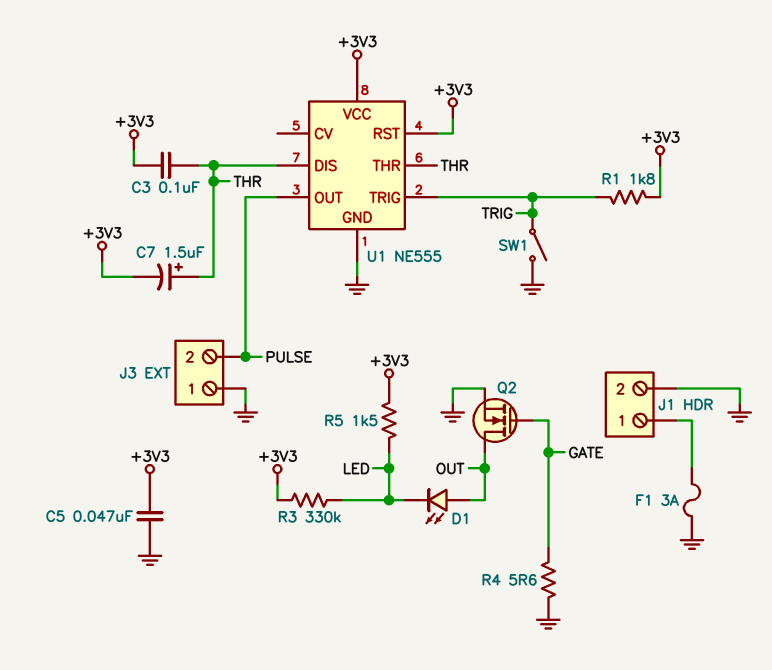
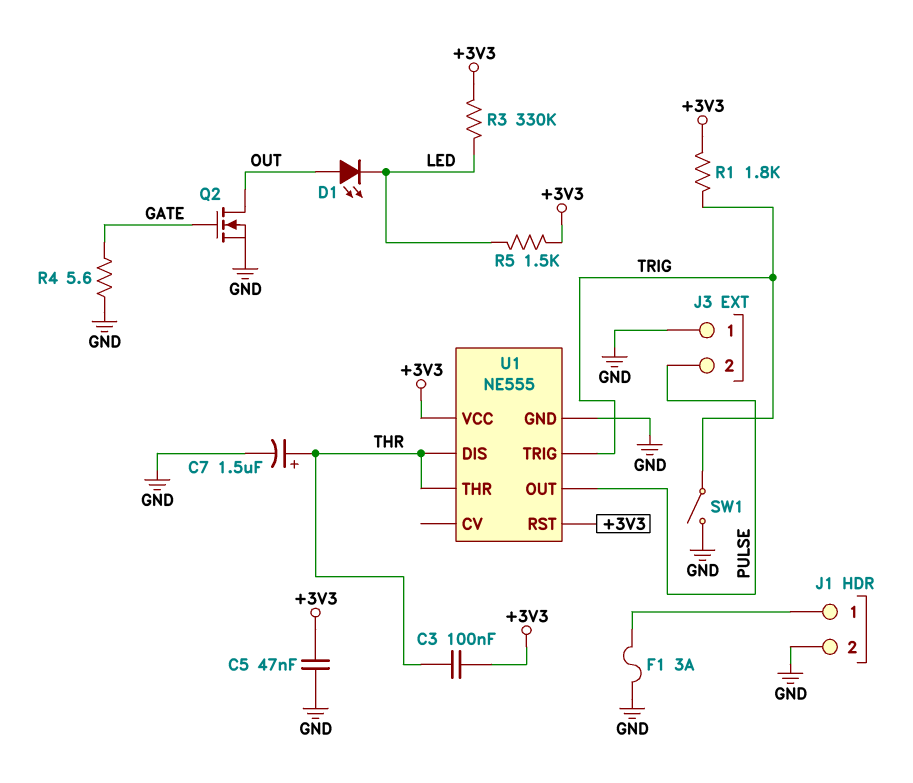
C7: 1.5uF (plus THR, minus +3V3) -> 1.5uF (plus THR, minus GND)

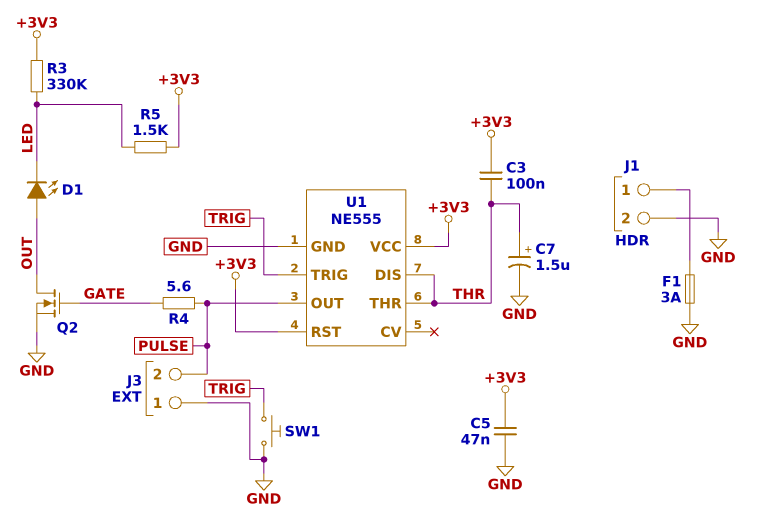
R1: 1.8k (+3V3, TRIG) -> none
R4: 5.6 (GATE, GND) -> 5.6 (GATE, PULSE)
SW1: switch (GND, TRIG) -> button (GND, TRIG)

